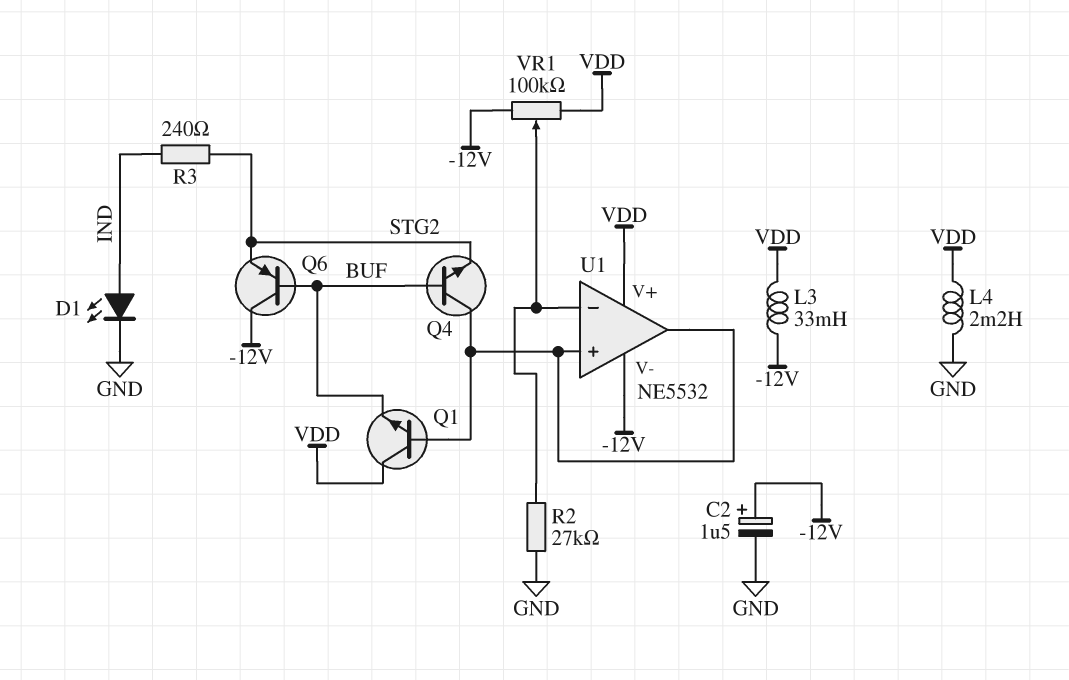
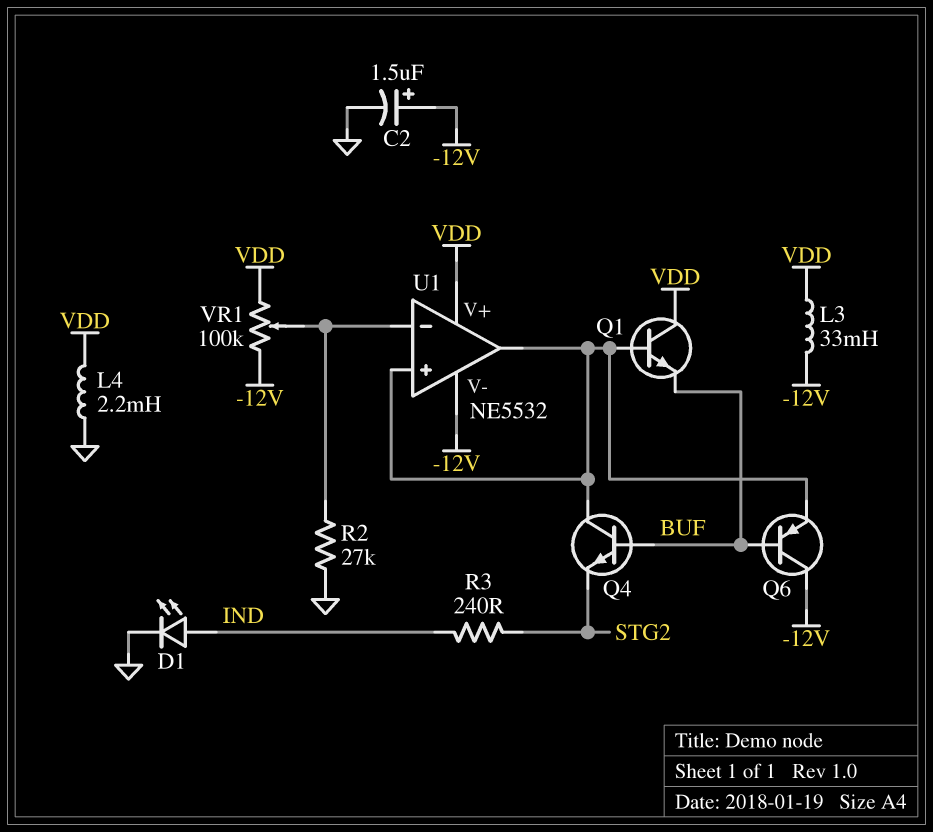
Q6: PNP (B BUF, C -12V, E STG2) -> PNP (B BUF, C -12V, E U1/in+)

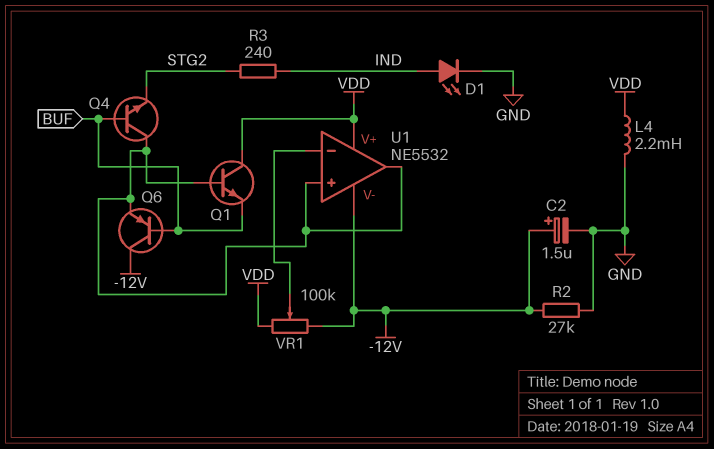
L3: 33mH (-12V, VDD) -> none
R2: 27k (GND, U1/in-) -> 27k (-12V, GND)

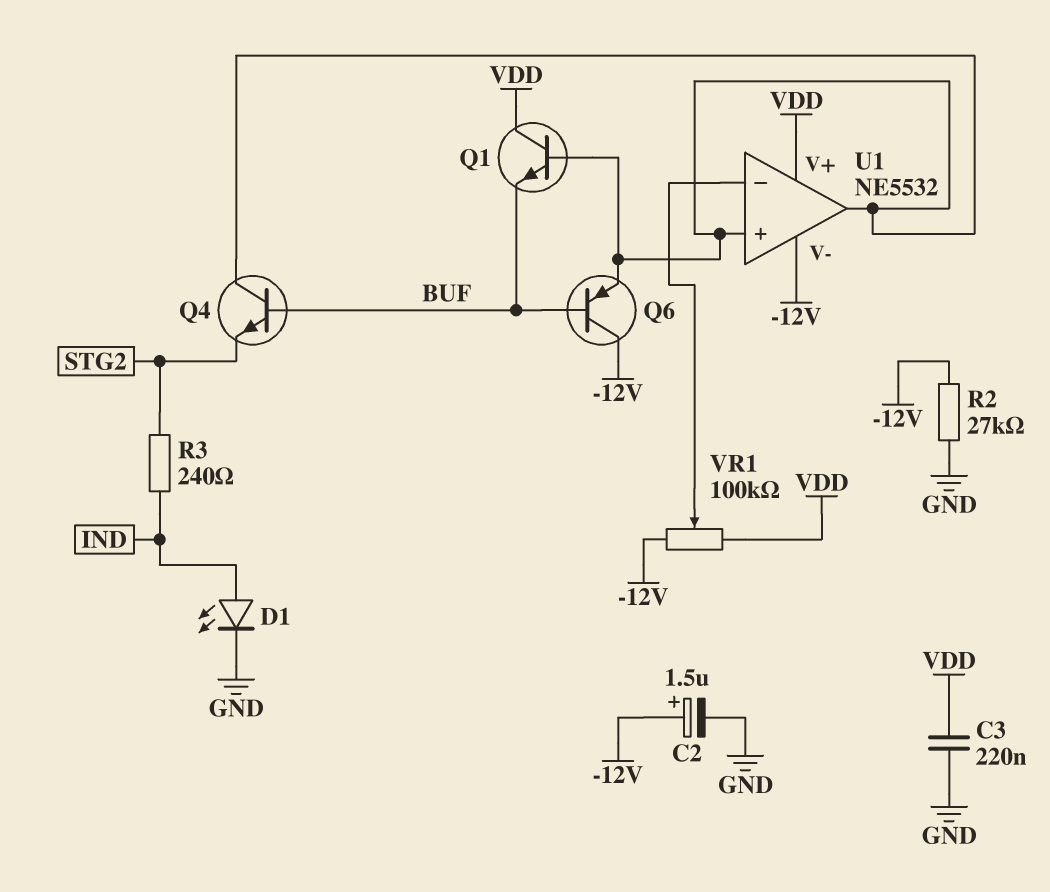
C3: none -> 220nF (GND, VDD)
L4: 2.2mH (GND, VDD) -> none

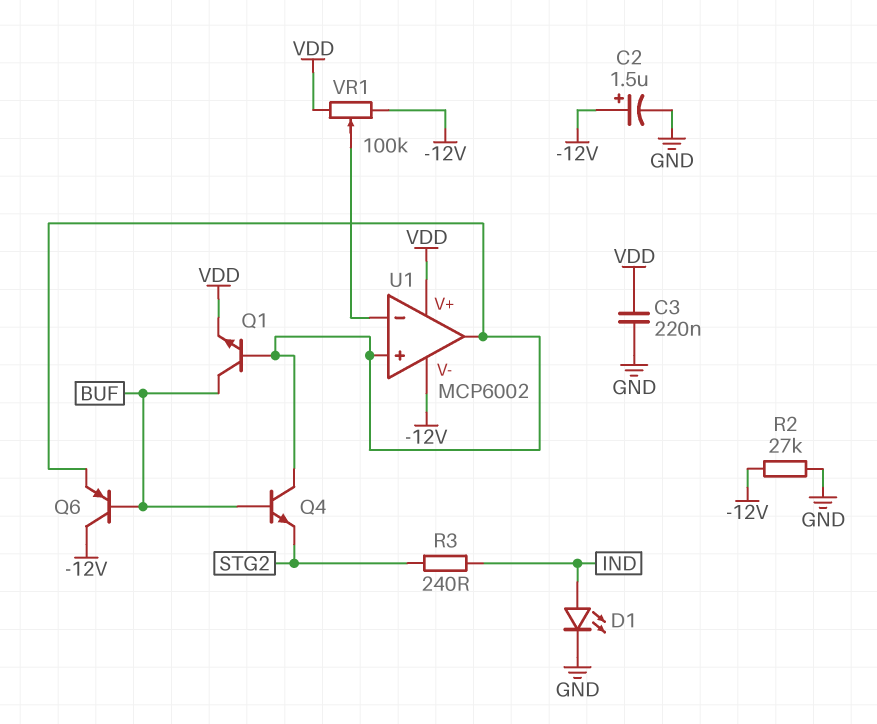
Q1: NPN (B U1/in+, C VDD, E BUF) -> NPN (B U1/in+, C BUF, E VDD)
U1: NE5532 -> MCP6002

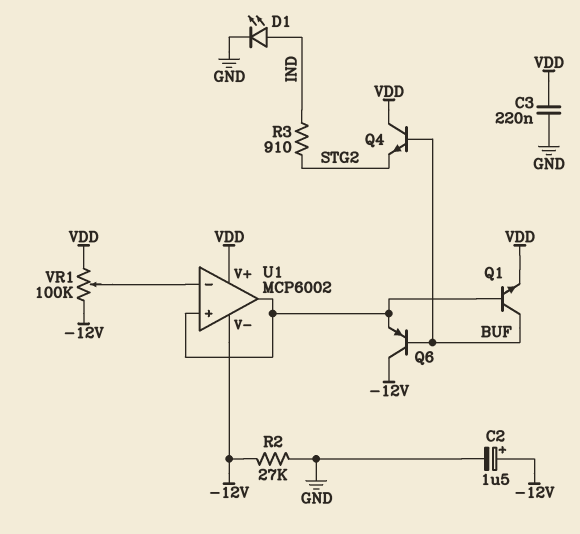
Q4: NPN (B BUF, C U1/in+, E STG2) -> NPN (B BUF, C VDD, E STG2)
R3: 240 (IND, STG2) -> 910 (IND, STG2)

